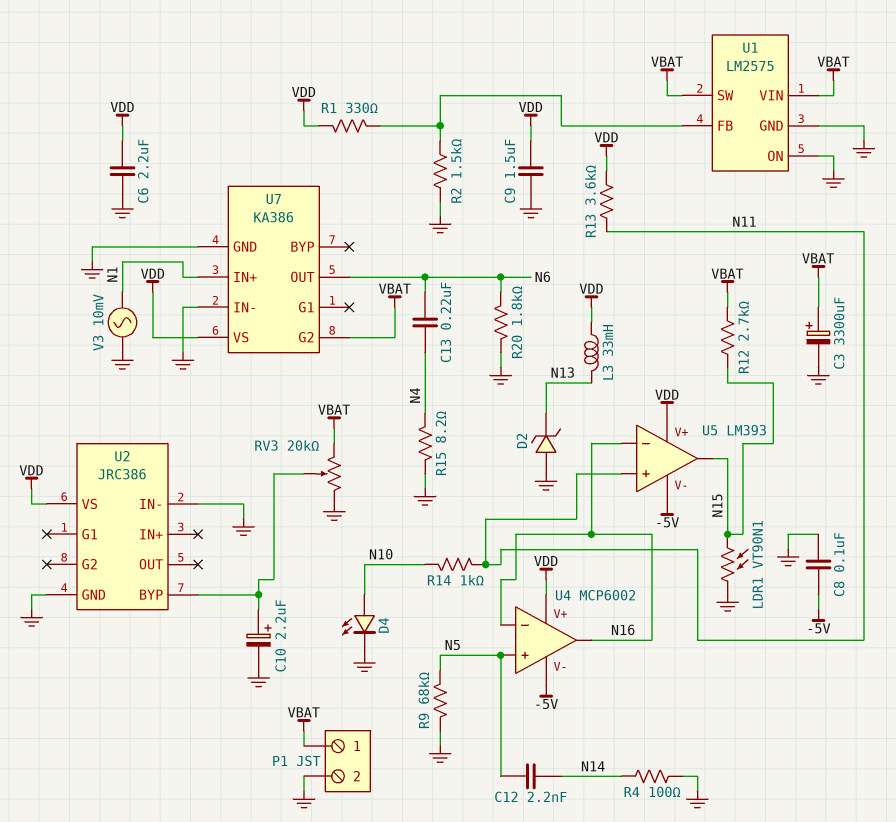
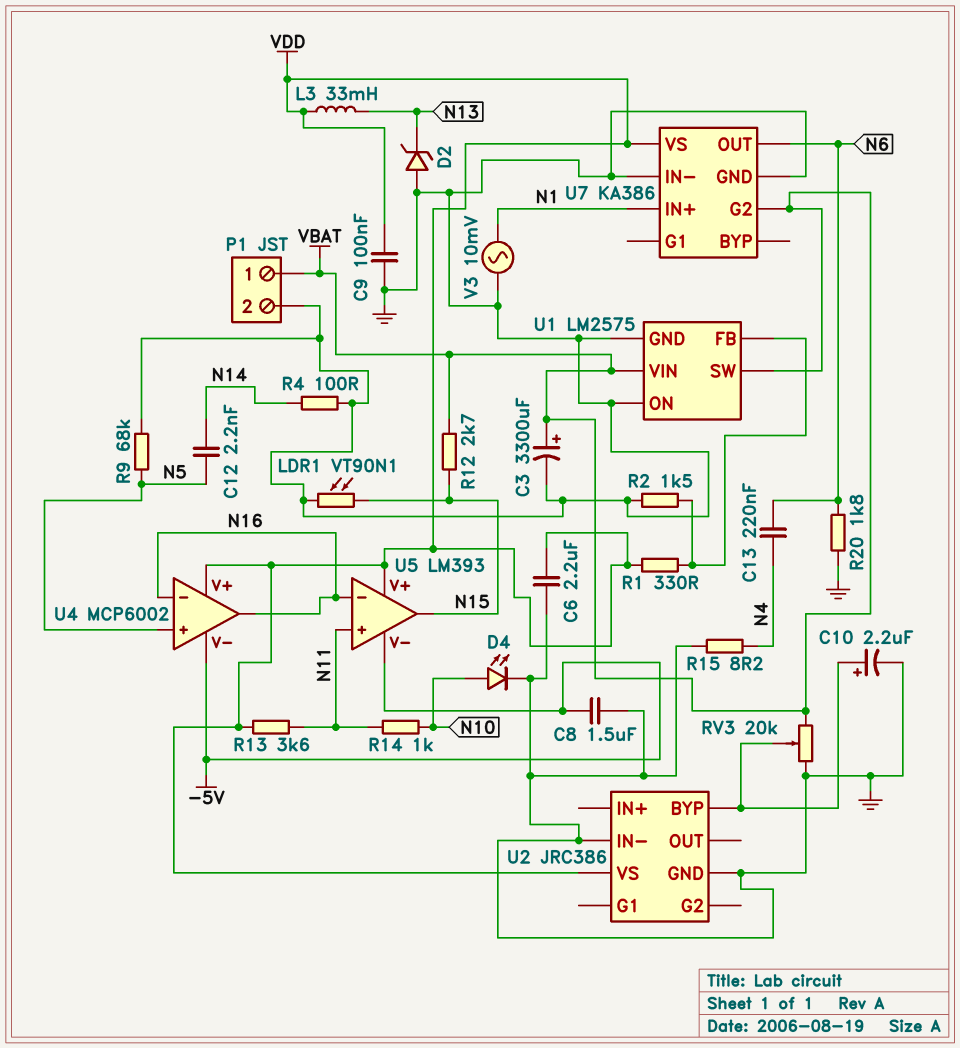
C8: 100nF (-5V, GND) -> 1.5uF (-5V, GND)
C9: 1.5uF (GND, VDD) -> 100nF (GND, VDD)

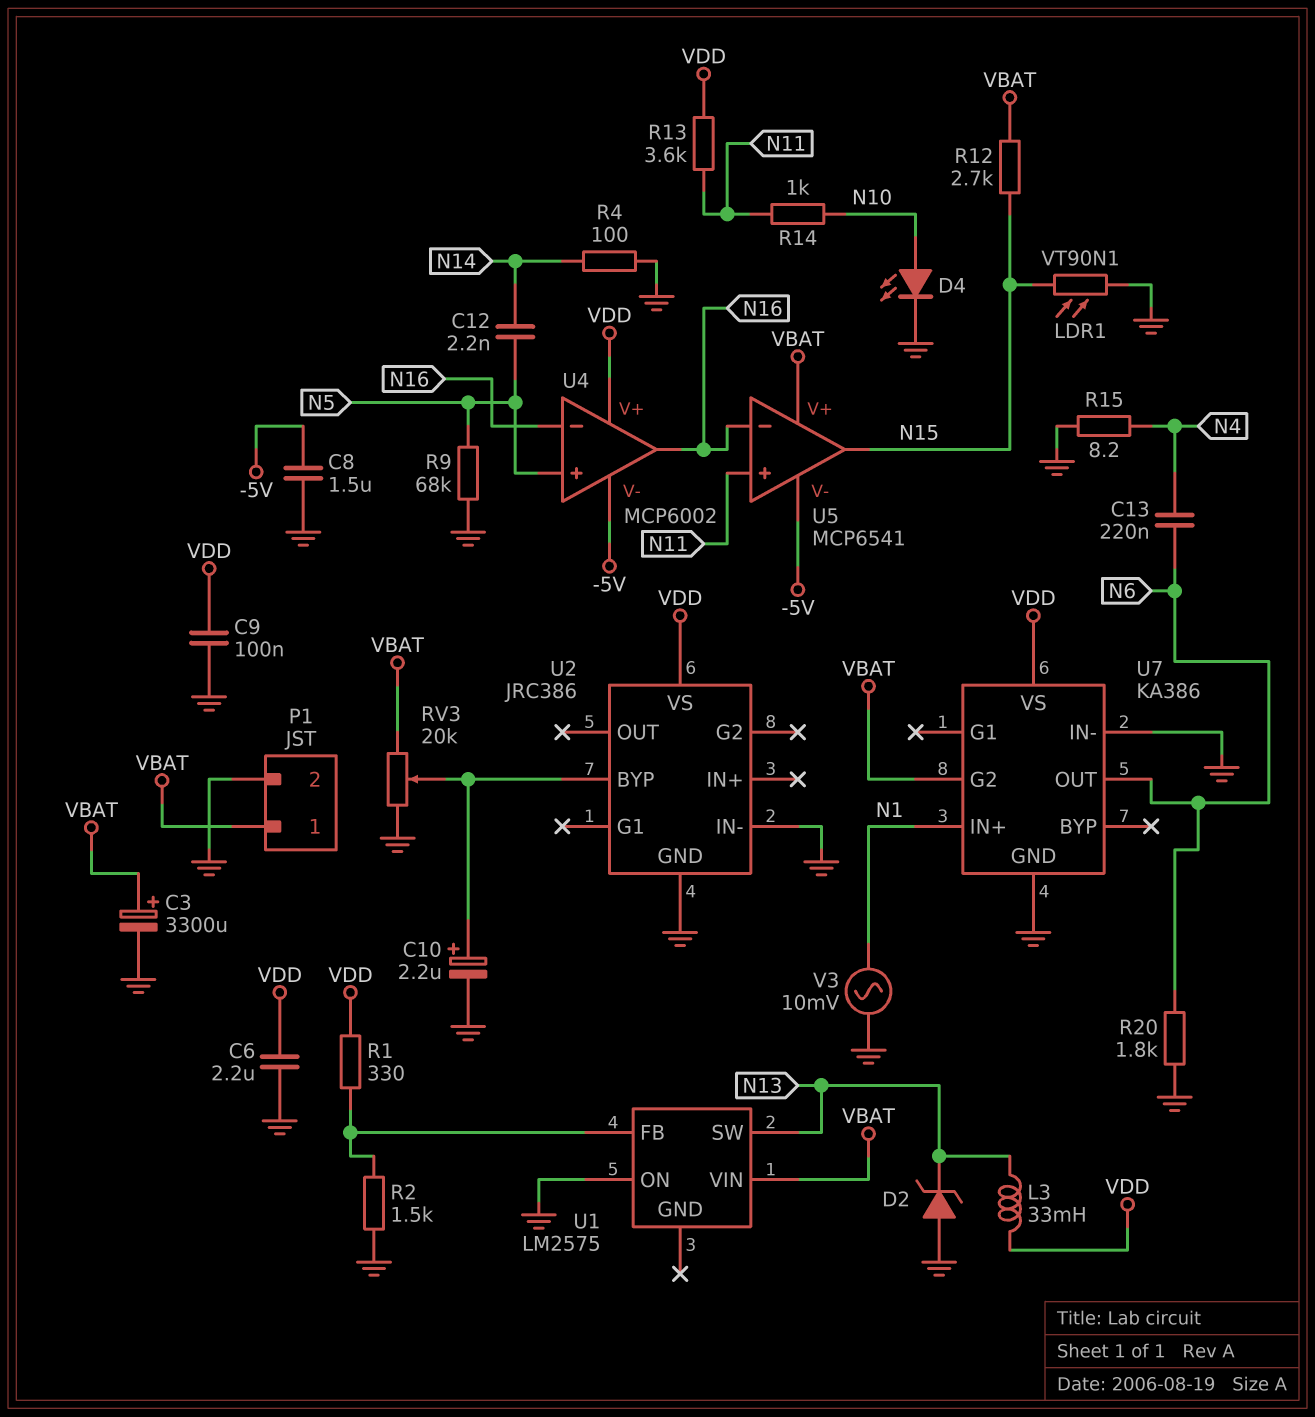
U1 pin GND: GND -> none
U1 pin SW: VBAT -> N13
U5: LM393 -> MCP6541
U5 pin V+: VDD -> VBAT

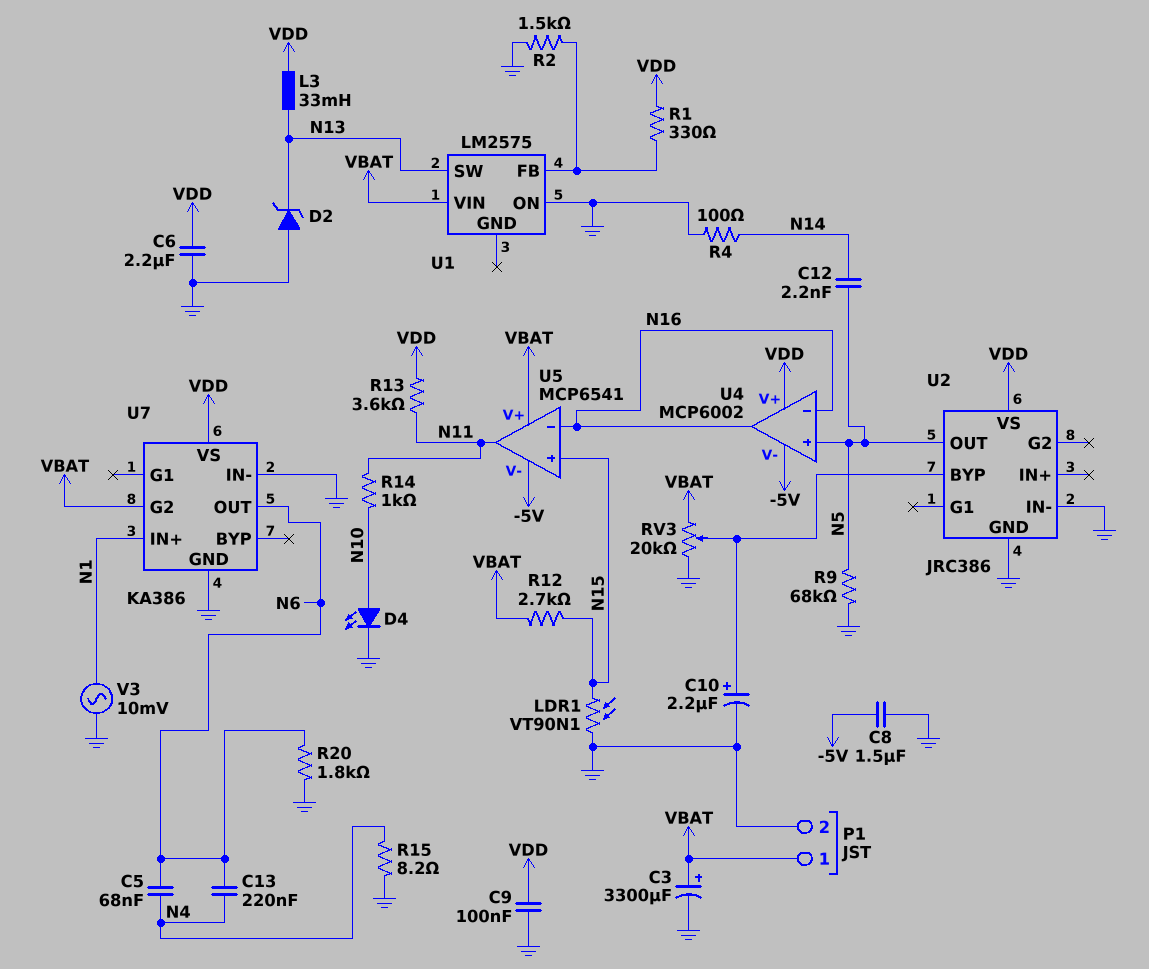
C5: none -> 68nF (N4, N6)
U2 pin OUT: none -> N5
U5 pin in+: N11 -> N15
U5 pin out: N15 -> N11

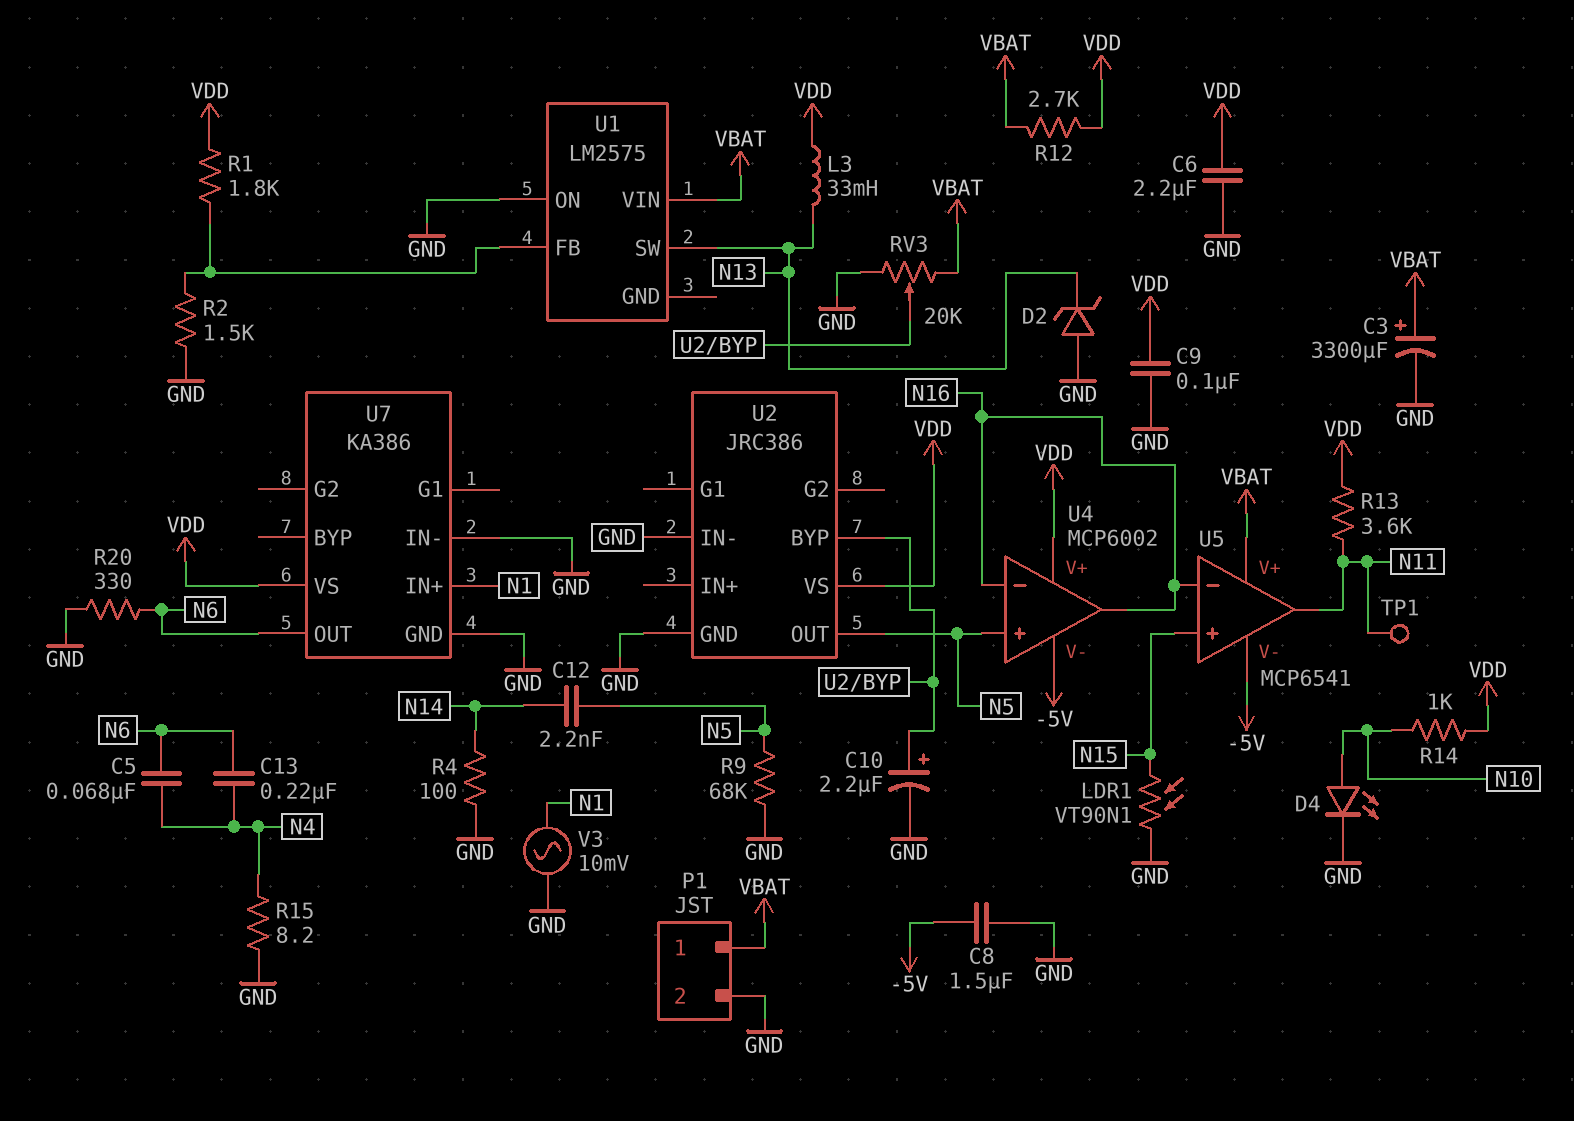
R1: 330 (U1/FB, VDD) -> 1.8k (U1/FB, VDD)
R12: 2.7k (N15, VBAT) -> 2.7k (VBAT, VDD)
R14: 1k (N10, N11) -> 1k (N10, VDD)
R20: 1.8k (GND, N6) -> 330 (GND, N6)
TP1: none -> test point (N11)
U7 pin G2: VBAT -> none

